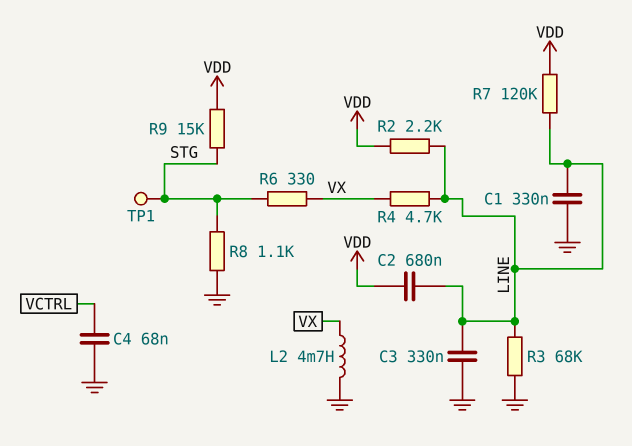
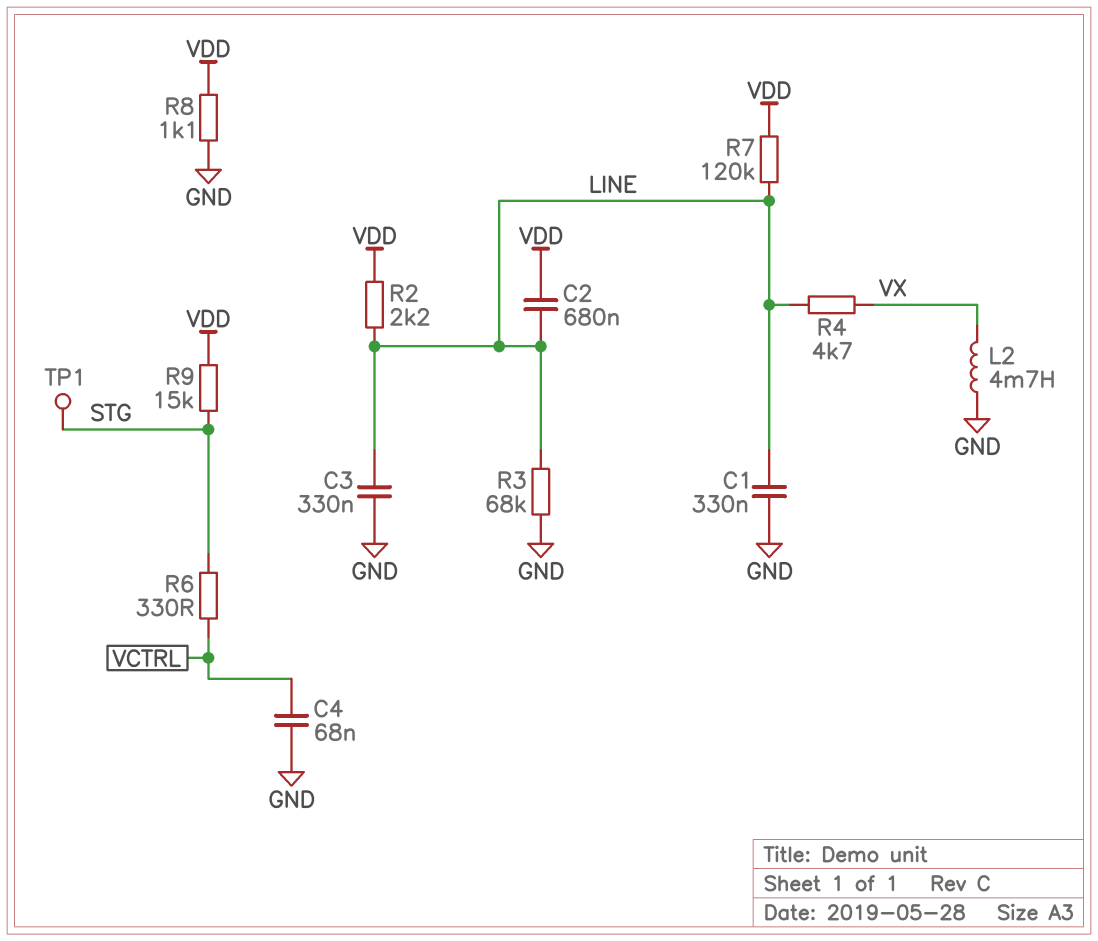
R6: 330 (STG, VX) -> 330 (STG, VCTRL)
R8: 1.1k (GND, STG) -> 1.1k (GND, VDD)

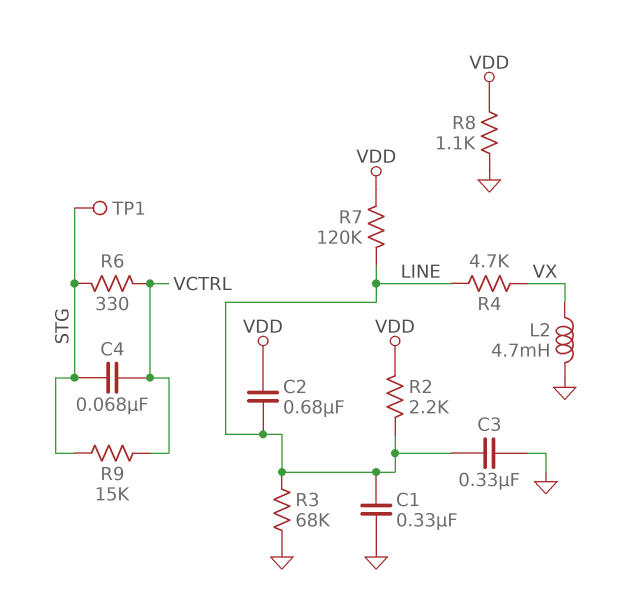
C4: 68nF (GND, VCTRL) -> 68nF (STG, VCTRL)
R9: 15k (STG, VDD) -> 15k (STG, VCTRL)

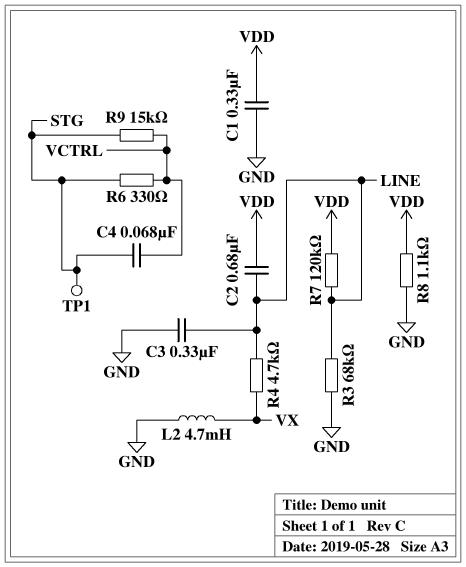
C1: 330nF (GND, LINE) -> 330nF (GND, VDD)
R2: 2.2k (LINE, VDD) -> none

